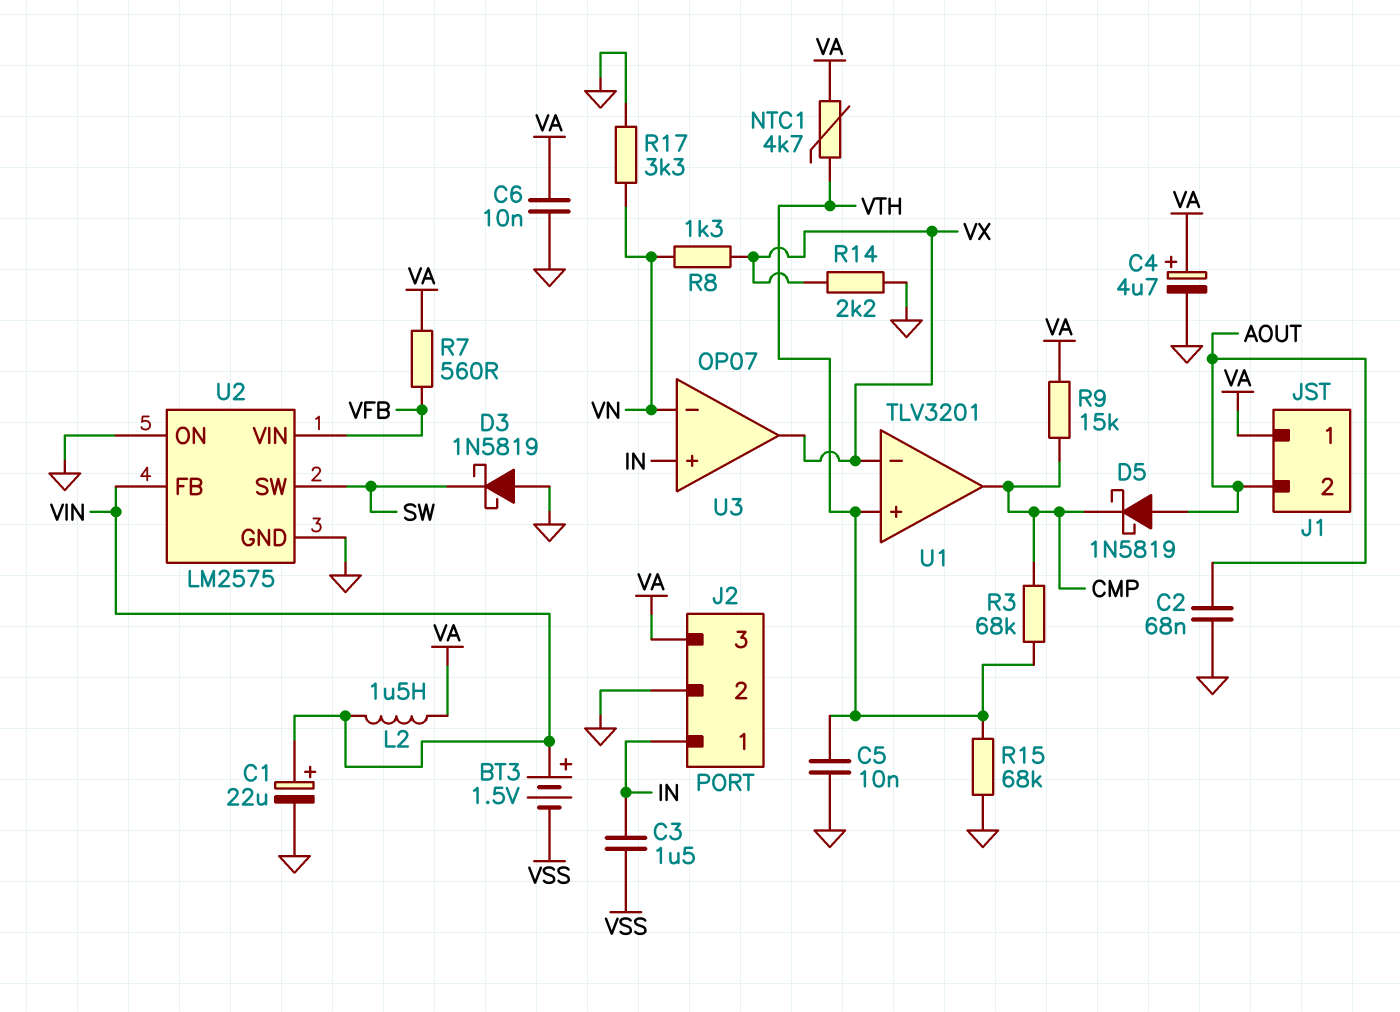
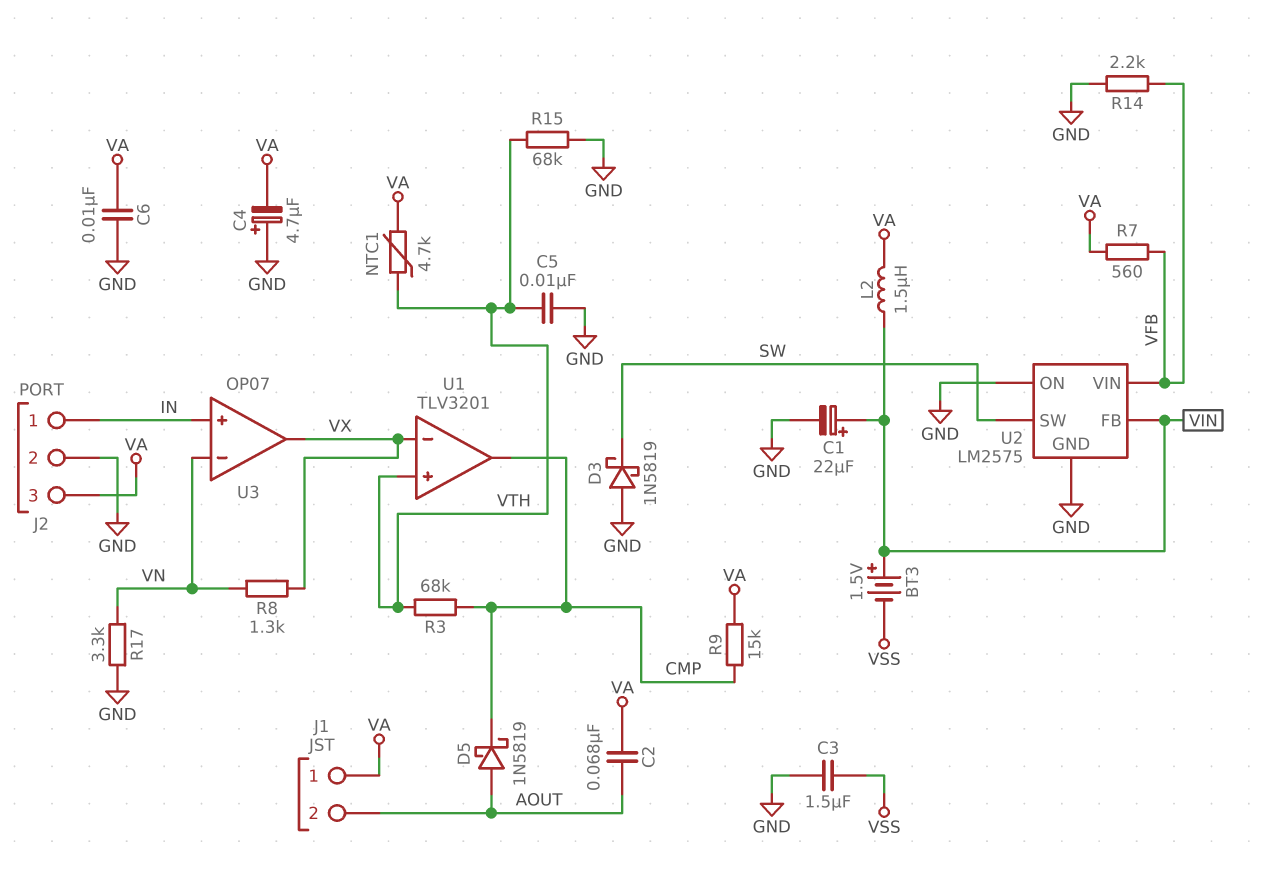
C2: 68nF (AOUT, GND) -> 68nF (AOUT, VA)
C3: 1.5uF (IN, VSS) -> 1.5uF (GND, VSS)
C4: 4.7uF (plus VA, minus GND) -> 4.7uF (plus GND, minus VA)
R14: 2.2k (GND, VX) -> 2.2k (GND, VFB)

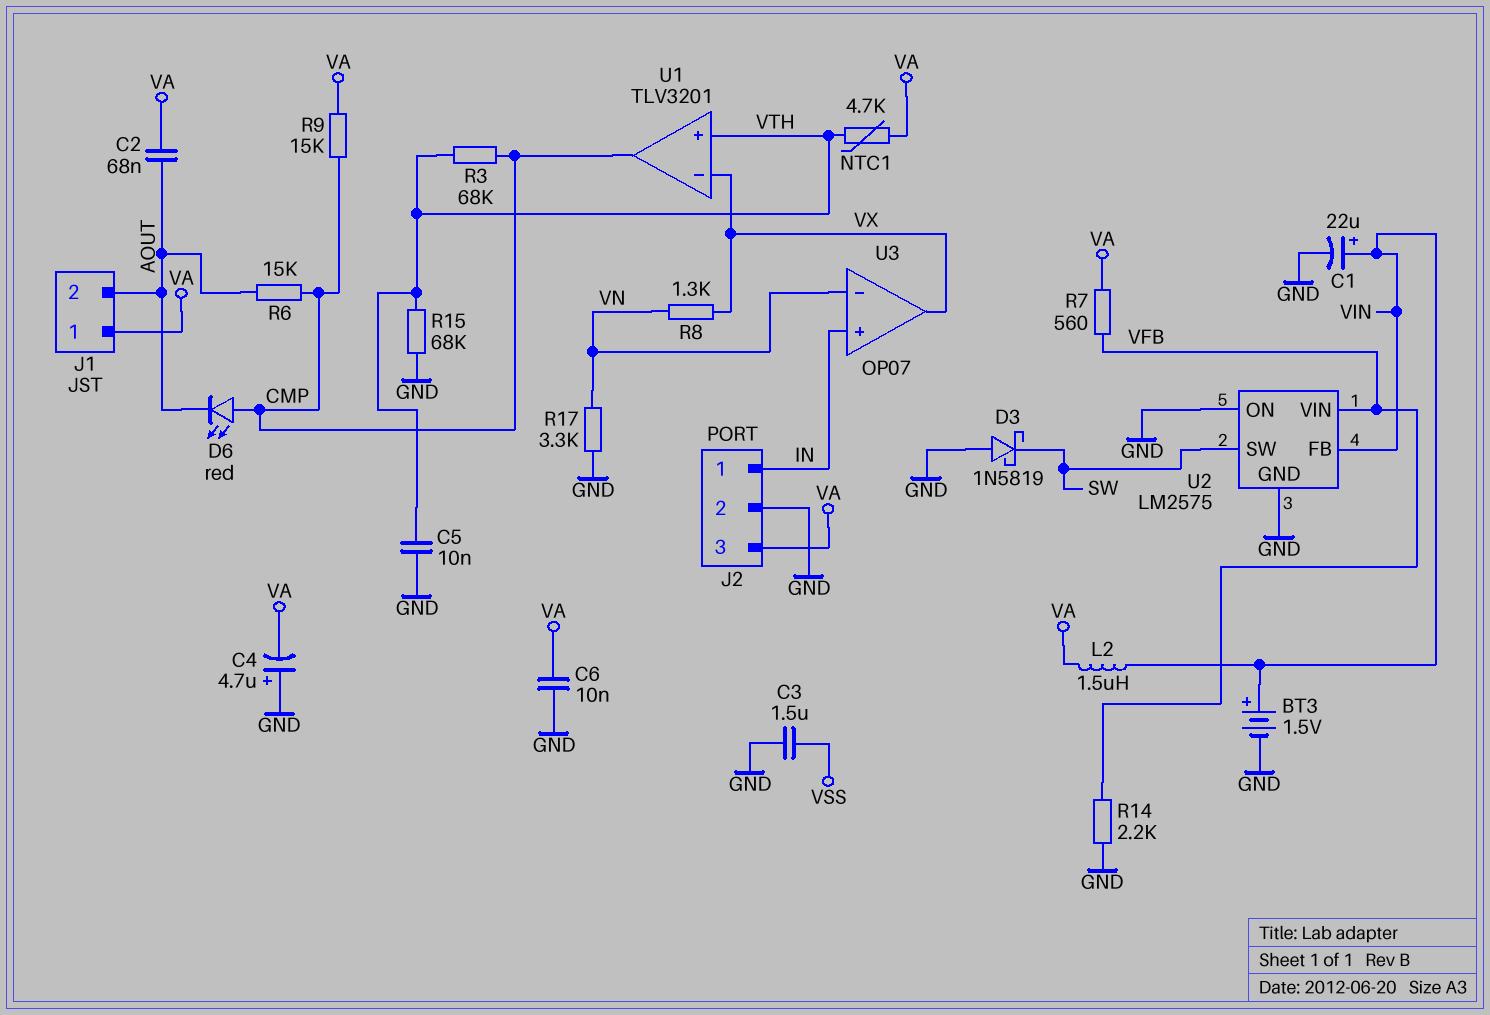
BT3: 1.5V (plus VIN, minus VSS) -> 1.5V (plus VIN, minus GND)
D5: schottky 1N5819 (A AOUT, K CMP) -> none
D6: none -> LED red (A CMP, K AOUT)
R6: none -> 15k (AOUT, CMP)

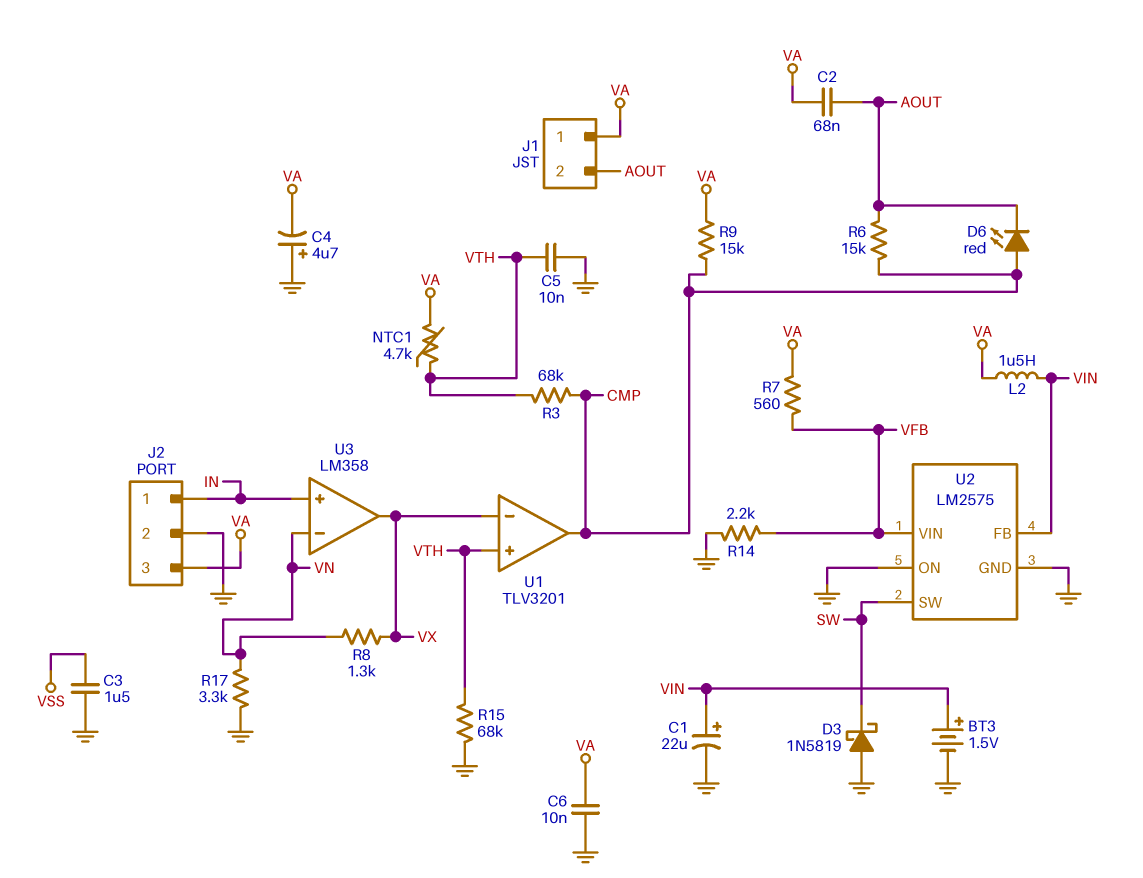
U3: OP07 -> LM358

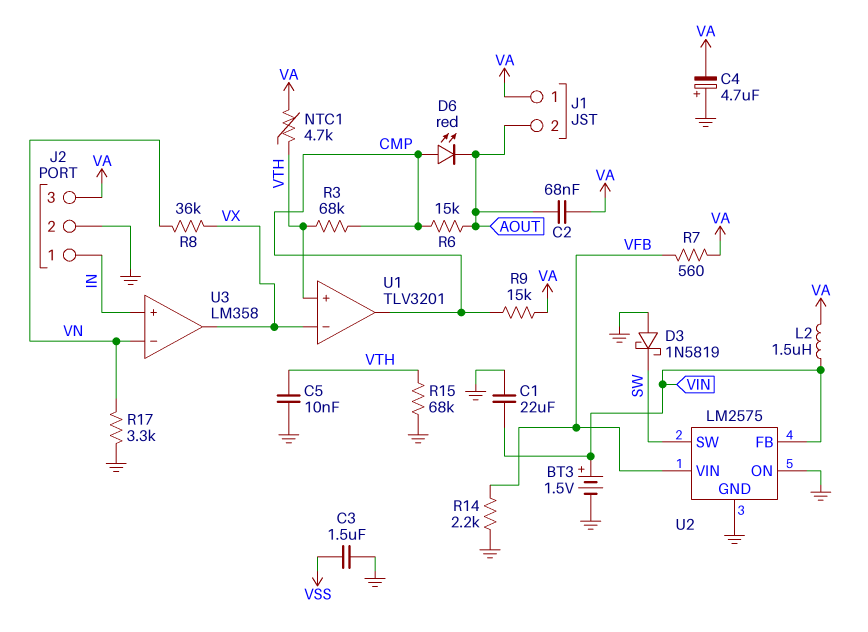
C1: 22uF (plus VIN, minus GND) -> 22uF (GND, VIN)
C6: 10nF (GND, VA) -> none
R8: 1.3k (VN, VX) -> 36k (VN, VX)

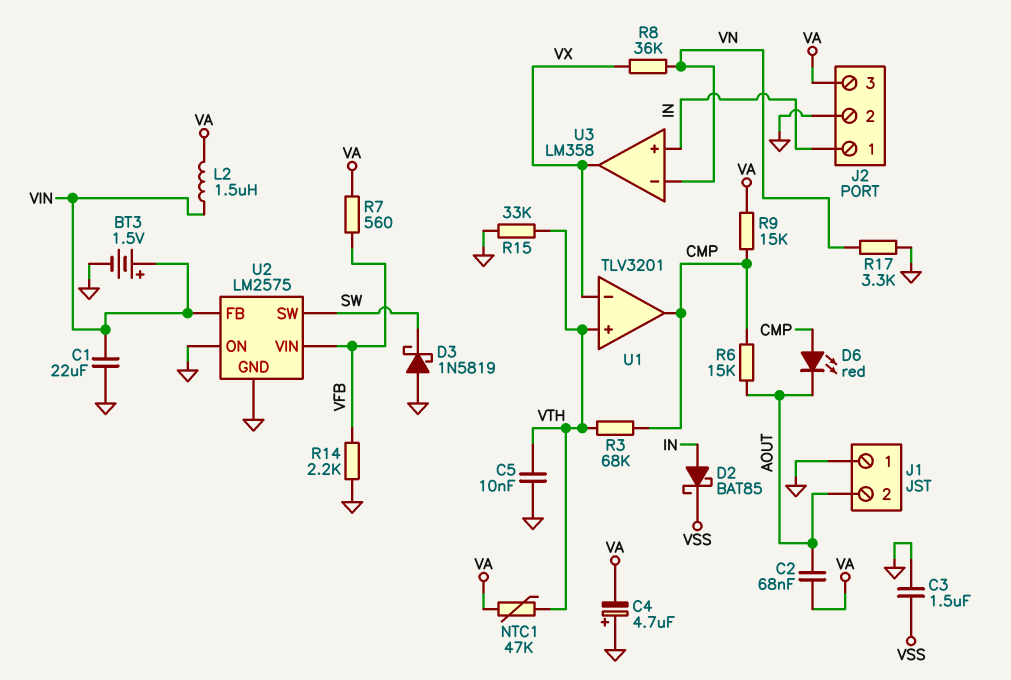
D2: none -> schottky BAT85 (A IN, K VSS)
J1 pin 1: VA -> GND
NTC1: 4.7k (VA, VTH) -> 47k (VA, VTH)
R15: 68k (GND, VTH) -> 33k (GND, VTH)

